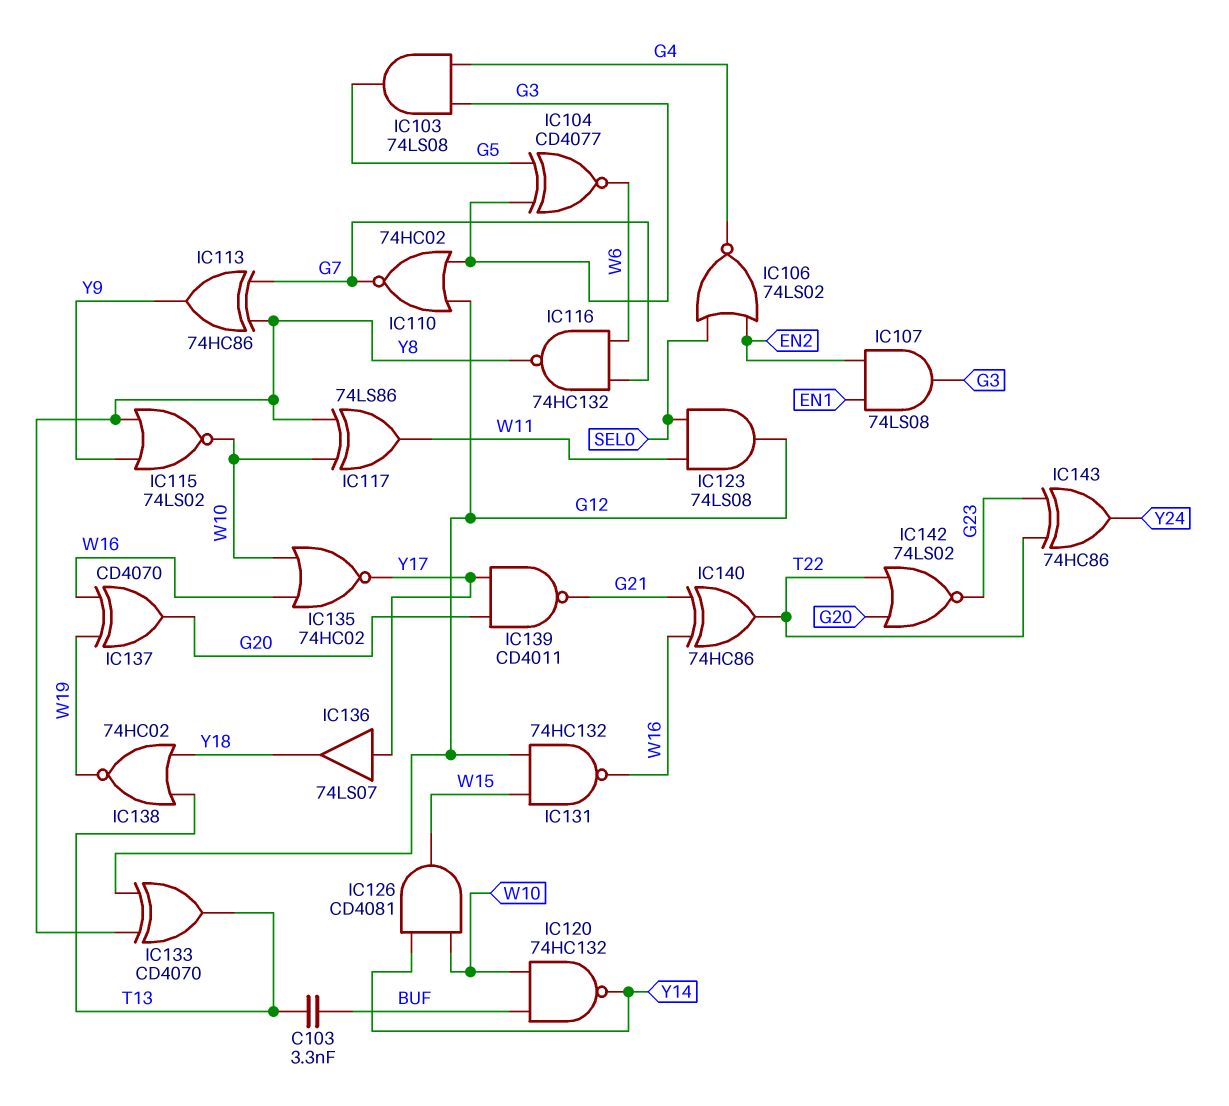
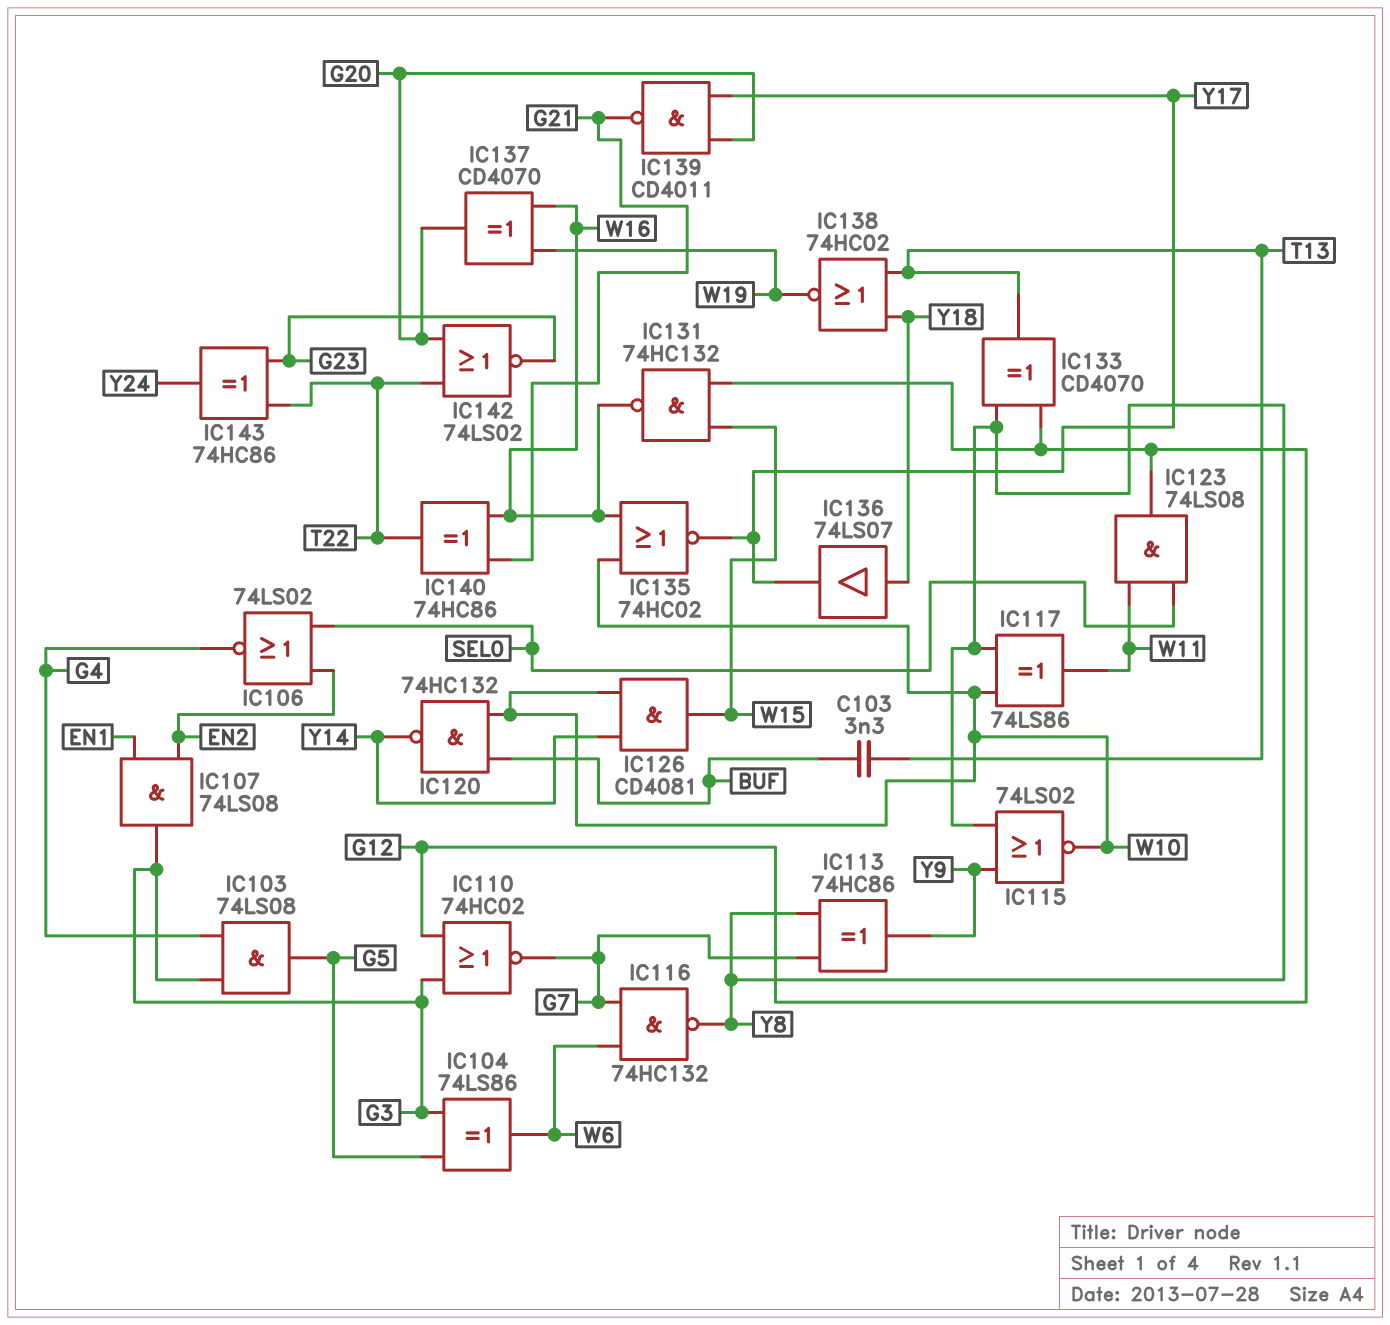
IC104: XNOR CD4077 (in G3, in G5, out W6) -> XOR 74LS86 (in G3, in G5, out W6)
IC136: buffer 74LS07 (in Y17, out Y18) -> buffer 74LS07 (in Y18, out Y17)

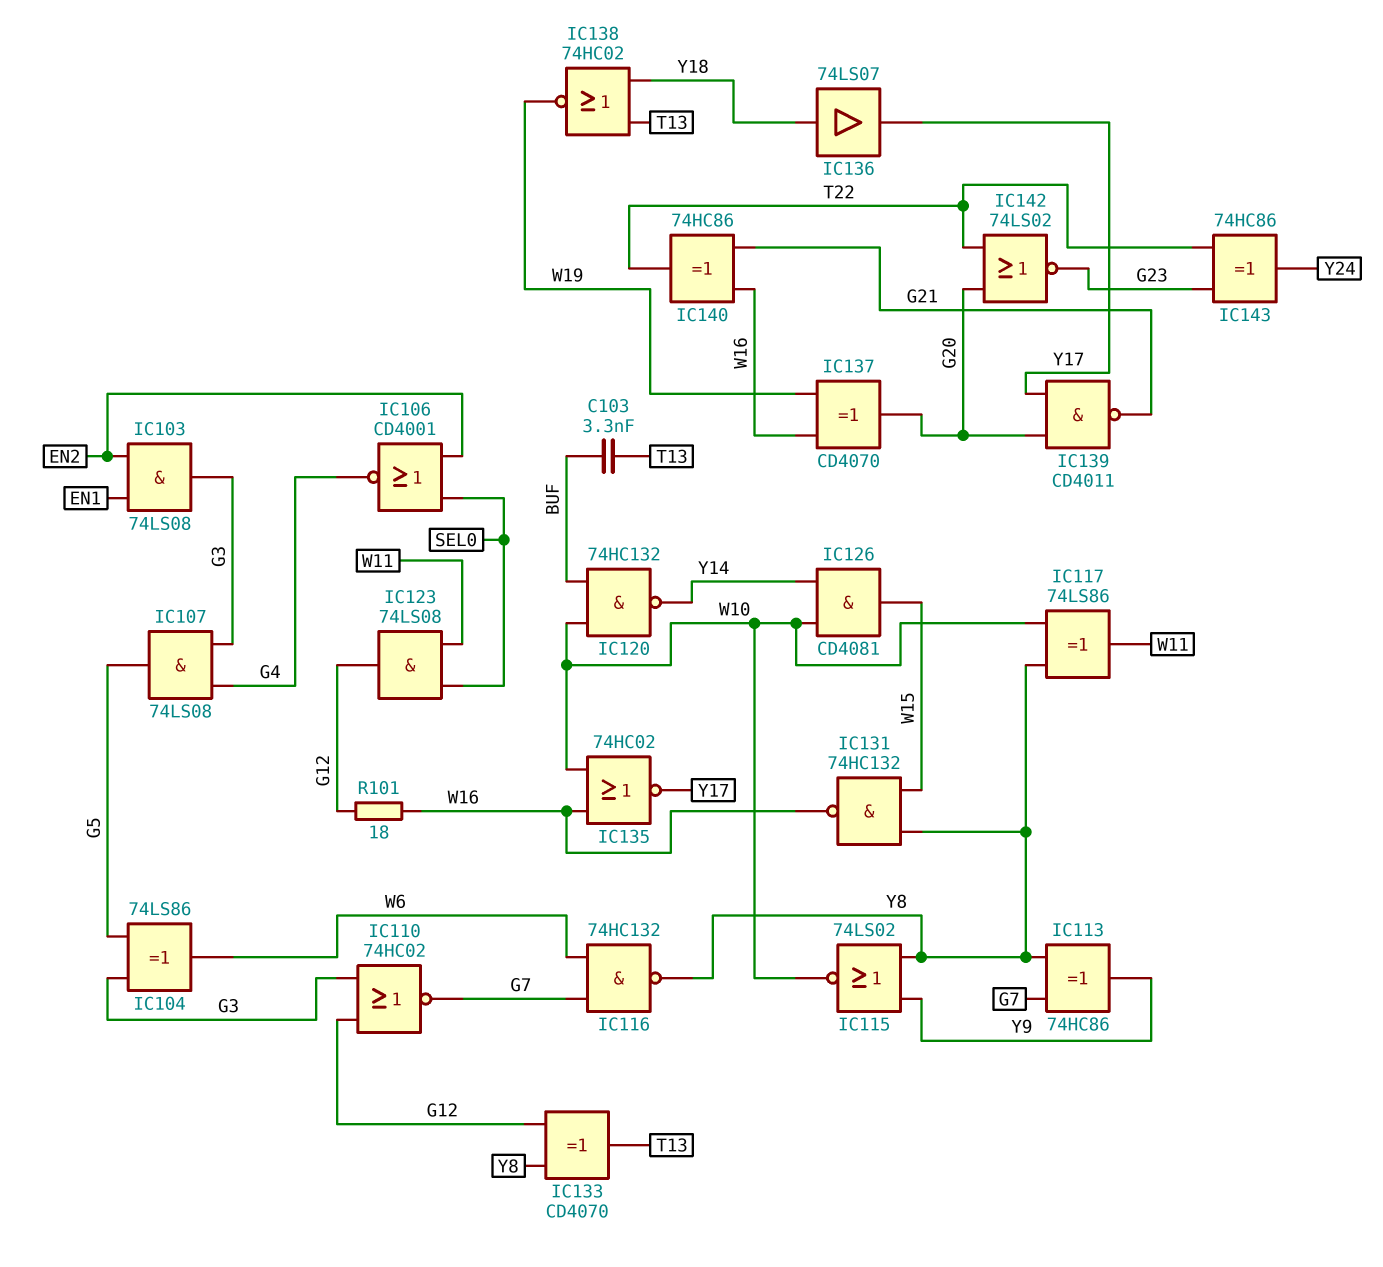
IC103: AND 74LS08 (in G3, in G4, out G5) -> AND 74LS08 (in EN1, in EN2, out G3)
IC106: NOR 74LS02 (in EN2, in SEL0, out G4) -> NOR CD4001 (in EN2, in SEL0, out G4)
IC107: AND 74LS08 (in EN1, in EN2, out G3) -> AND 74LS08 (in G3, in G4, out G5)
IC131: NAND 74HC132 (in G12, in W15, out W16) -> NAND 74HC132 (in W15, in Y8, out W16)
R101: none -> 18 (G12, W16)

